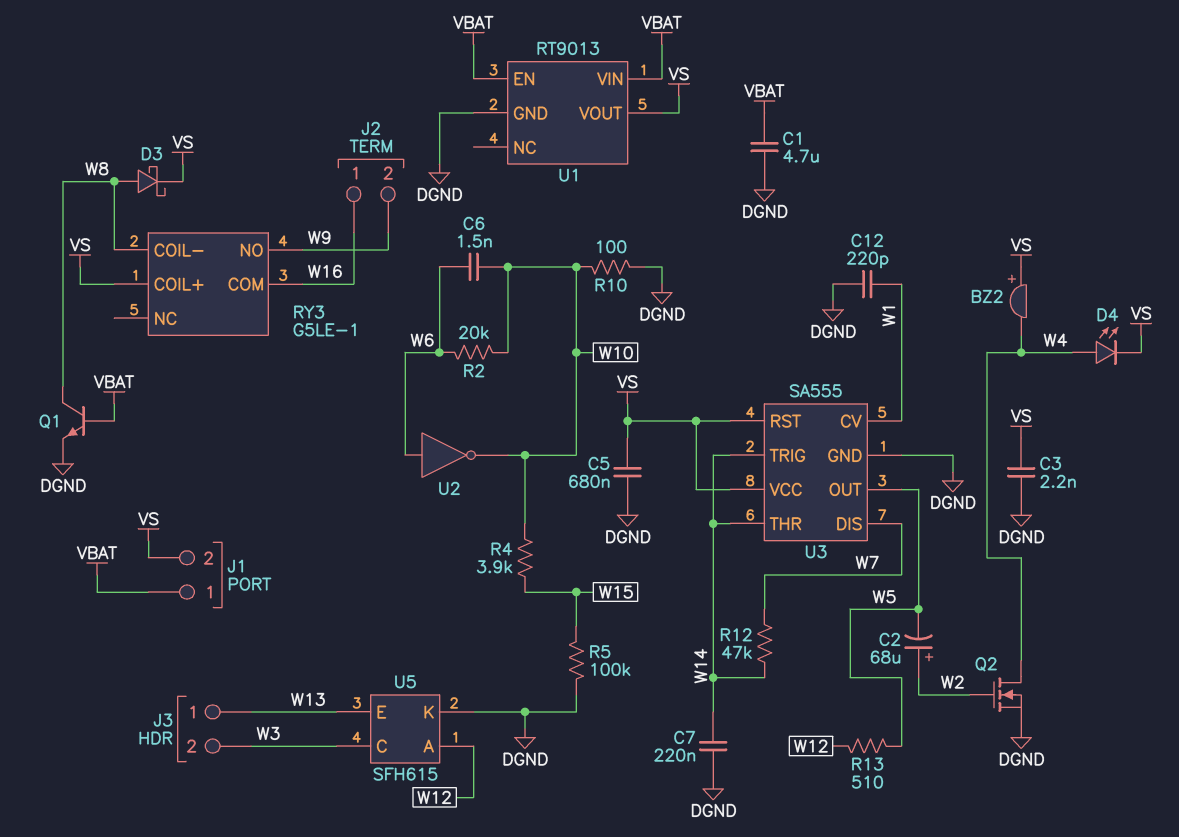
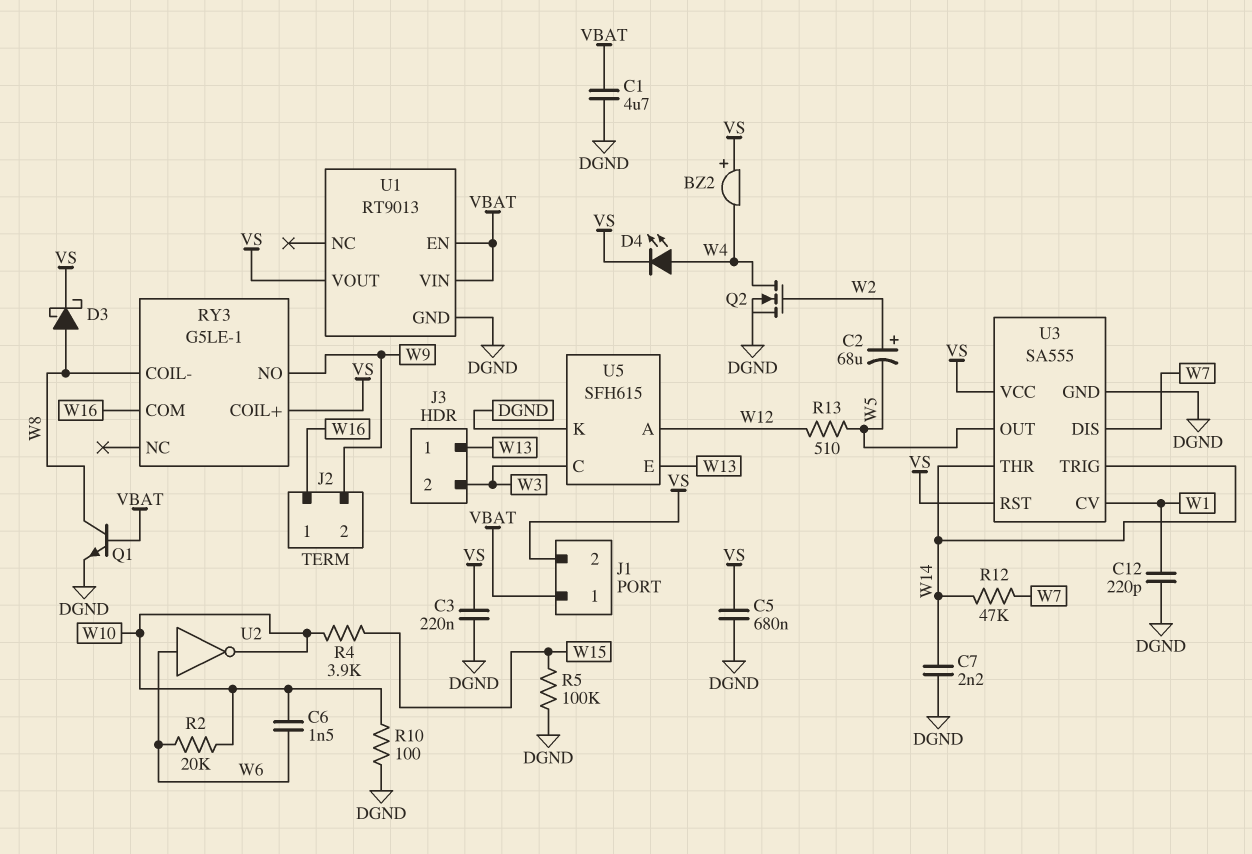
C3: 2.2nF (DGND, VS) -> 220nF (DGND, VS)
C7: 220nF (DGND, W14) -> 2.2nF (DGND, W14)

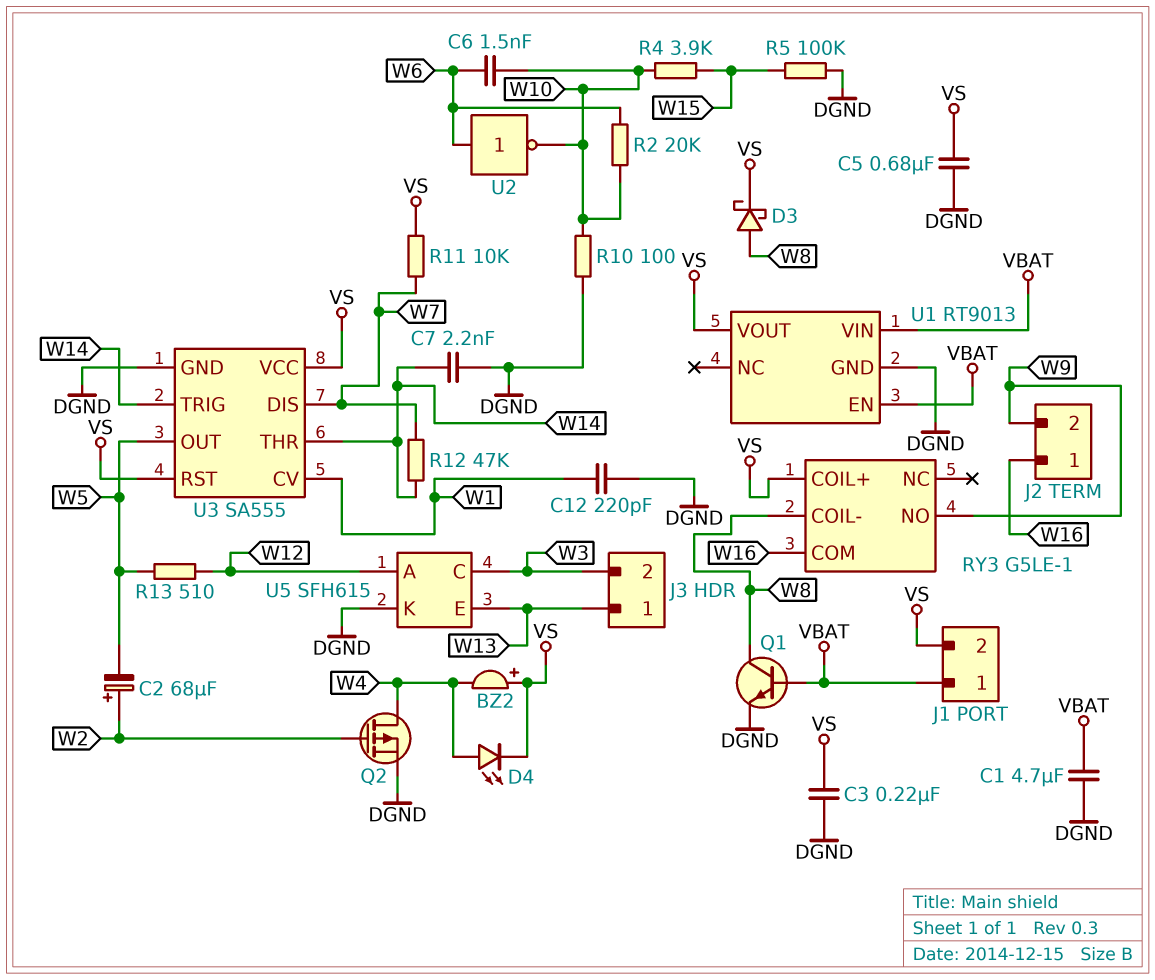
Q2: NMOS (G W2, D W4, S DGND) -> PMOS (G W2, D W4, S DGND)
R11: none -> 10k (VS, W7)

